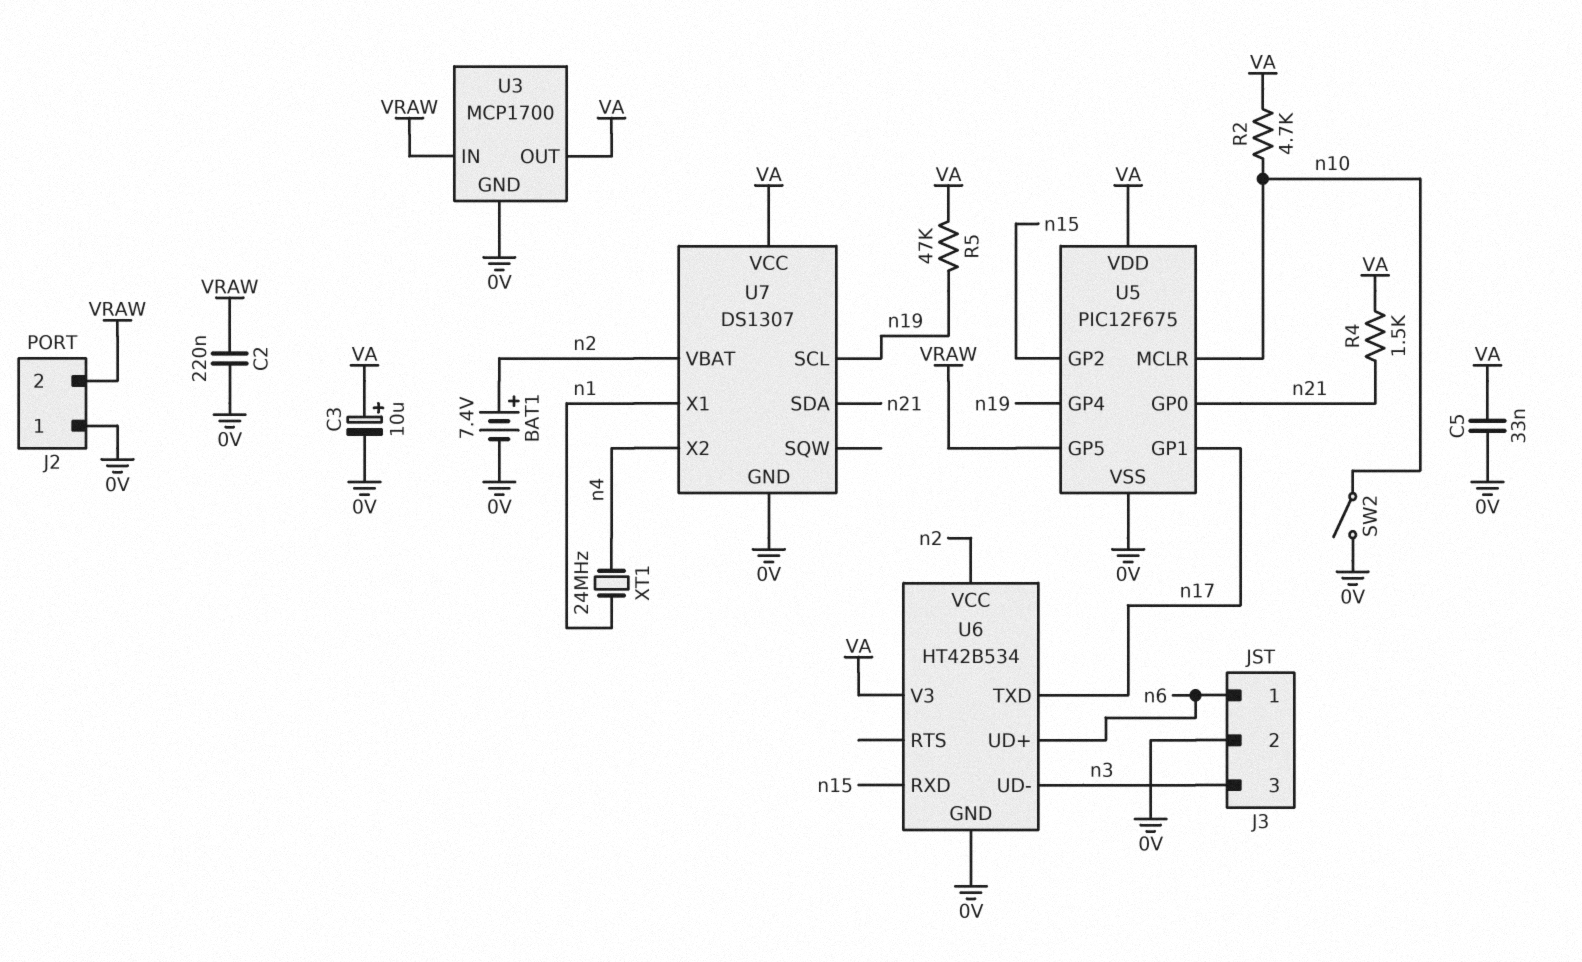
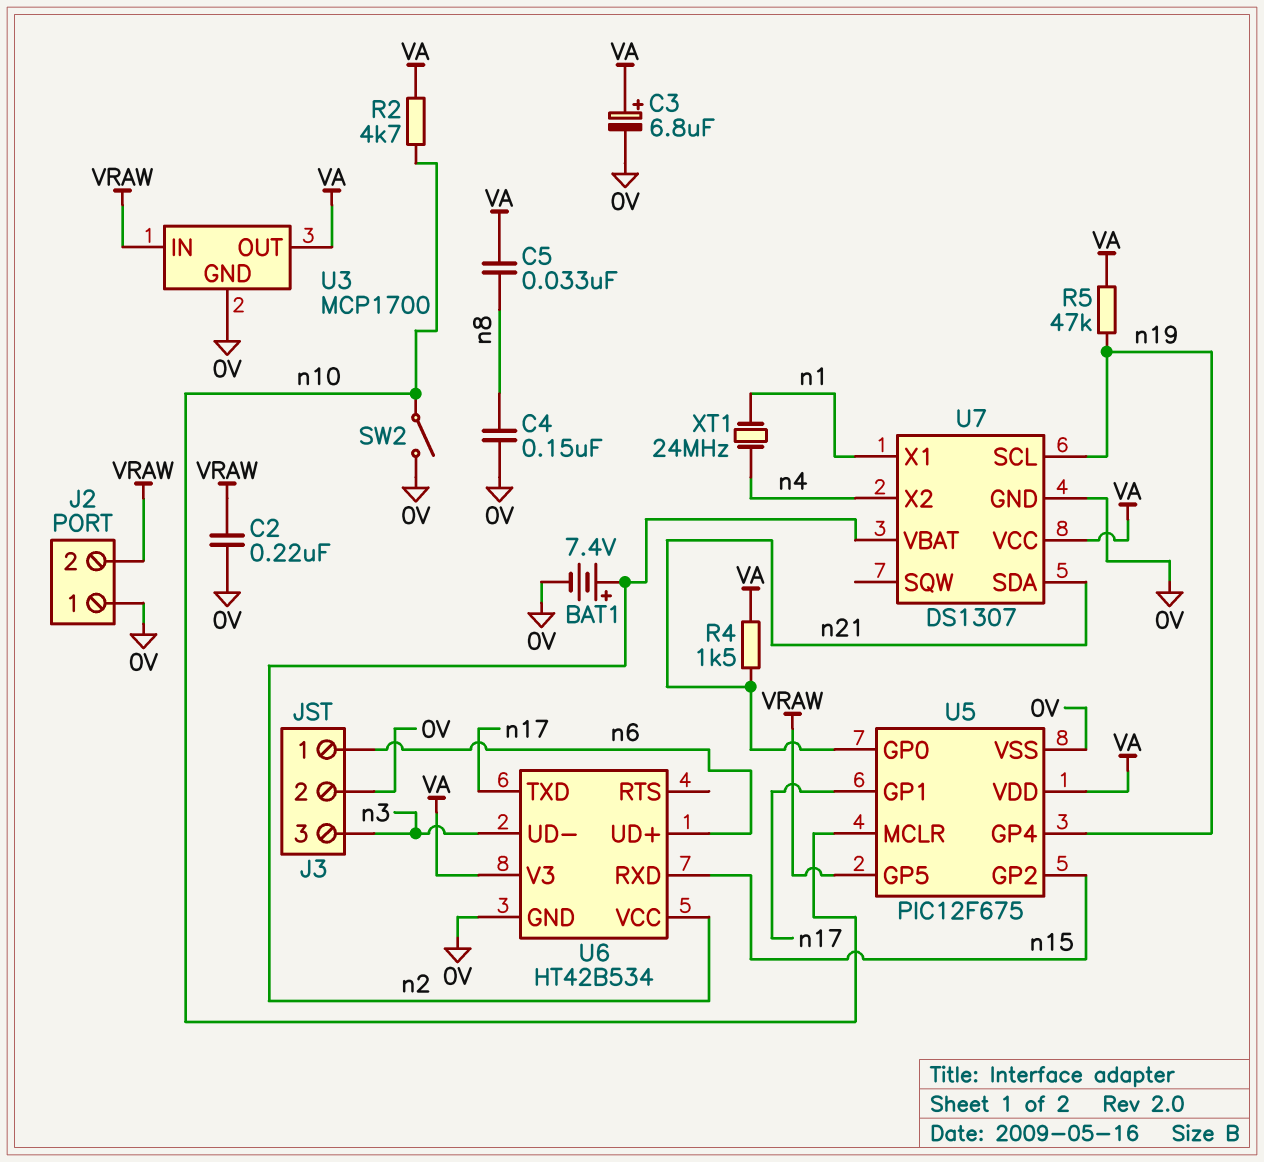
C3: 10uF (plus VA, minus 0V) -> 6.8uF (plus VA, minus 0V)
C4: none -> 150nF (0V, n8)
C5: 33nF (0V, VA) -> 33nF (VA, n8)

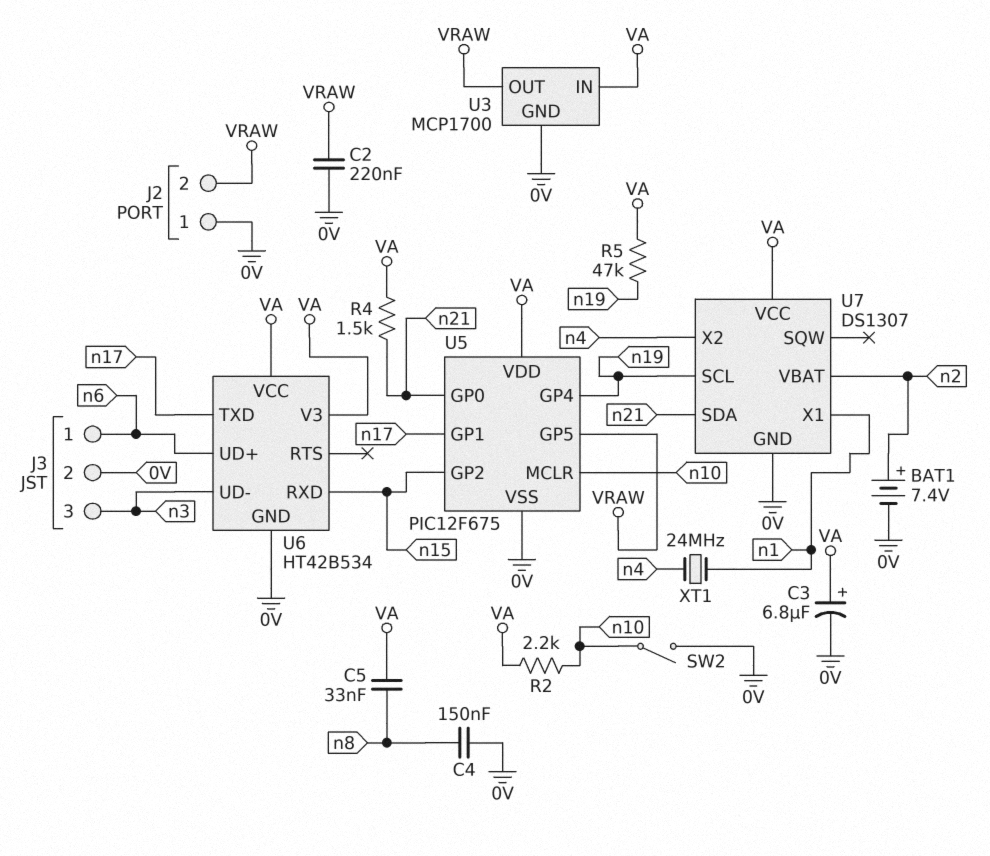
R2: 4.7k (VA, n10) -> 2.2k (VA, n10)
U3 pin IN: VRAW -> VA
U3 pin OUT: VA -> VRAW
U6 pin VCC: n2 -> VA

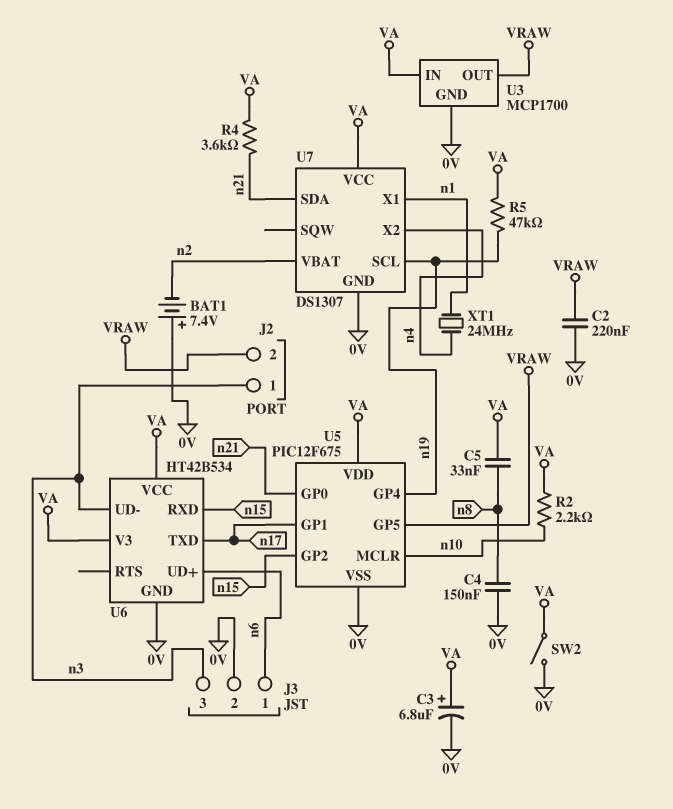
BAT1: 7.4V (plus n2, minus 0V) -> 7.4V (plus 0V, minus n2)
J2 pin 1: 0V -> n3
R4: 1.5k (VA, n21) -> 3.6k (VA, n21)
SW2: switch (0V, n10) -> switch (0V, VA)

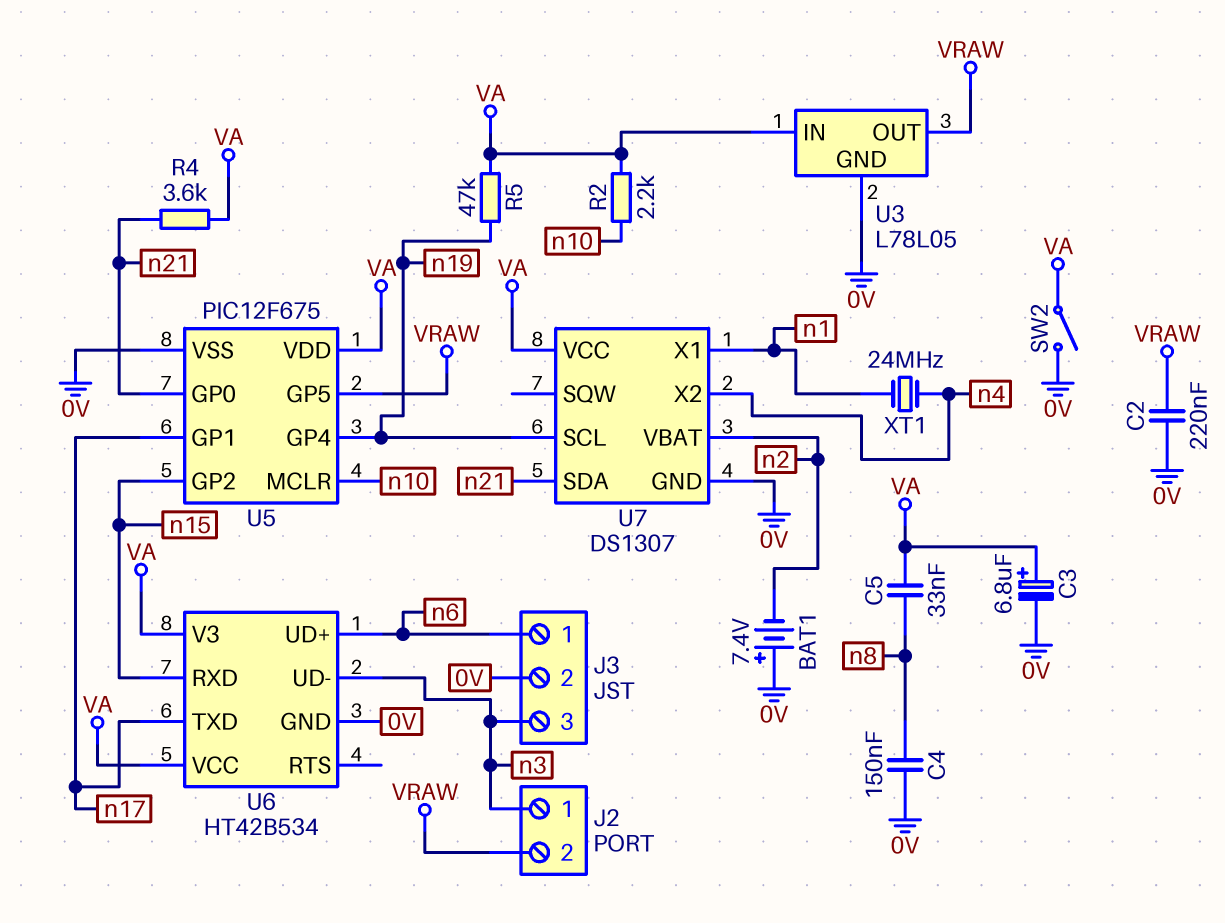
U3: MCP1700 -> L78L05

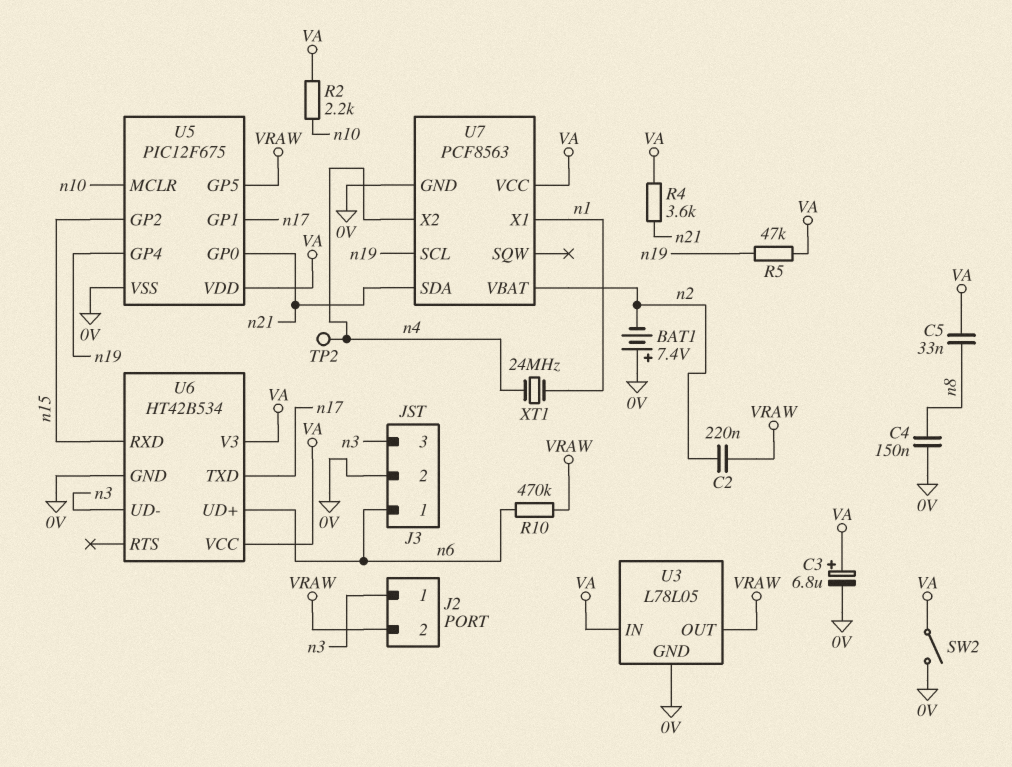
C2: 220nF (0V, VRAW) -> 220nF (VRAW, n2)
R10: none -> 470k (VRAW, n6)
TP2: none -> test point (n4)
U7: DS1307 -> PCF8563

